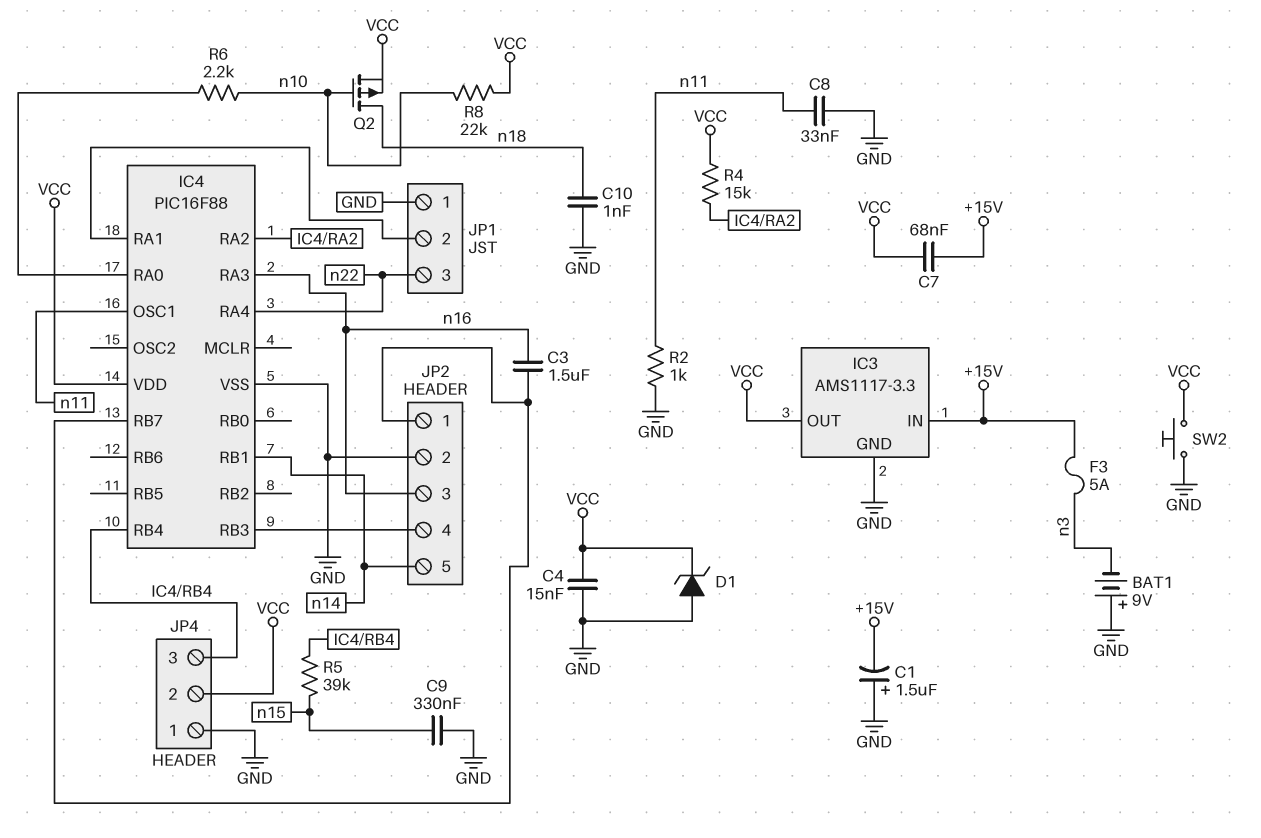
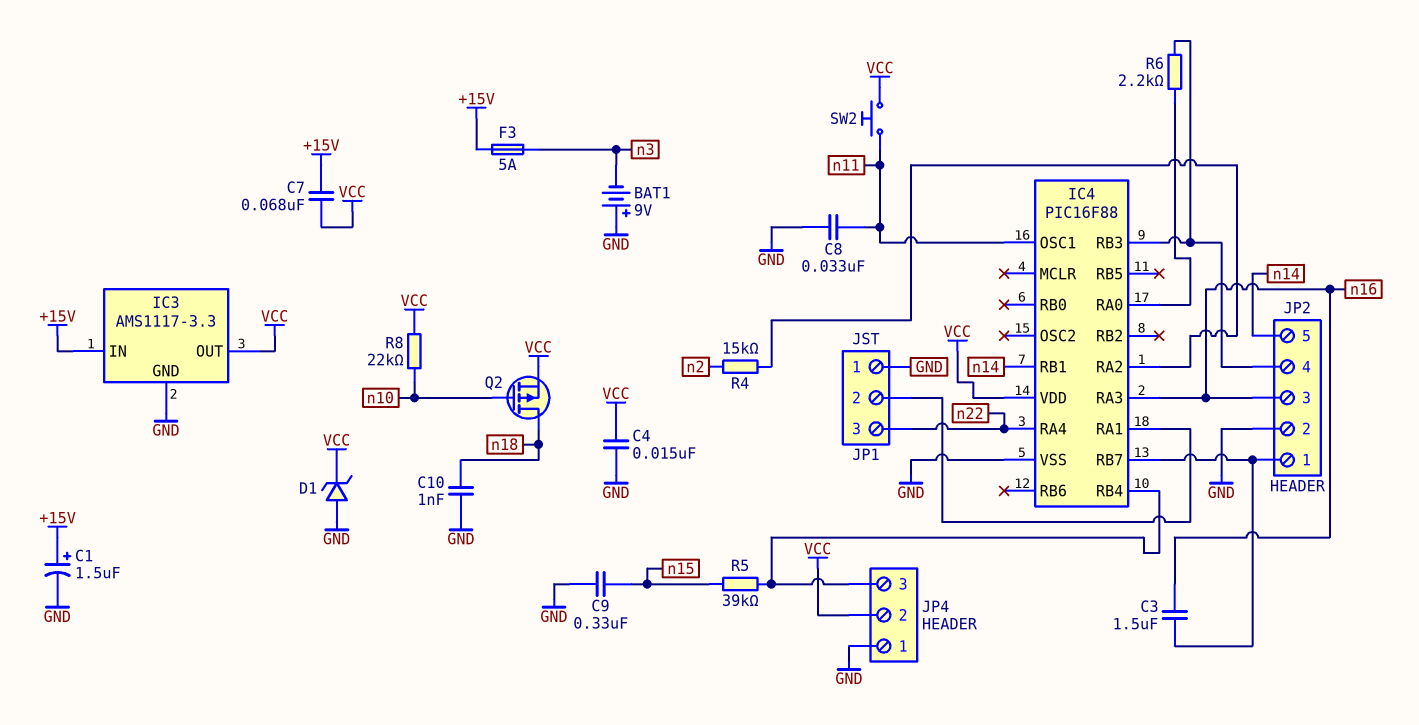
C1: 1.5uF (plus GND, minus +15V) -> 1.5uF (plus +15V, minus GND)
R2: 1k (GND, n11) -> none
R4: 15k (IC4/RA2, VCC) -> 15k (IC4/RA2, n2)
R6: 2.2k (IC4/RA0, n10) -> 2.2k (IC4/RA0, IC4/RB3)
SW2: button (GND, VCC) -> button (VCC, n11)

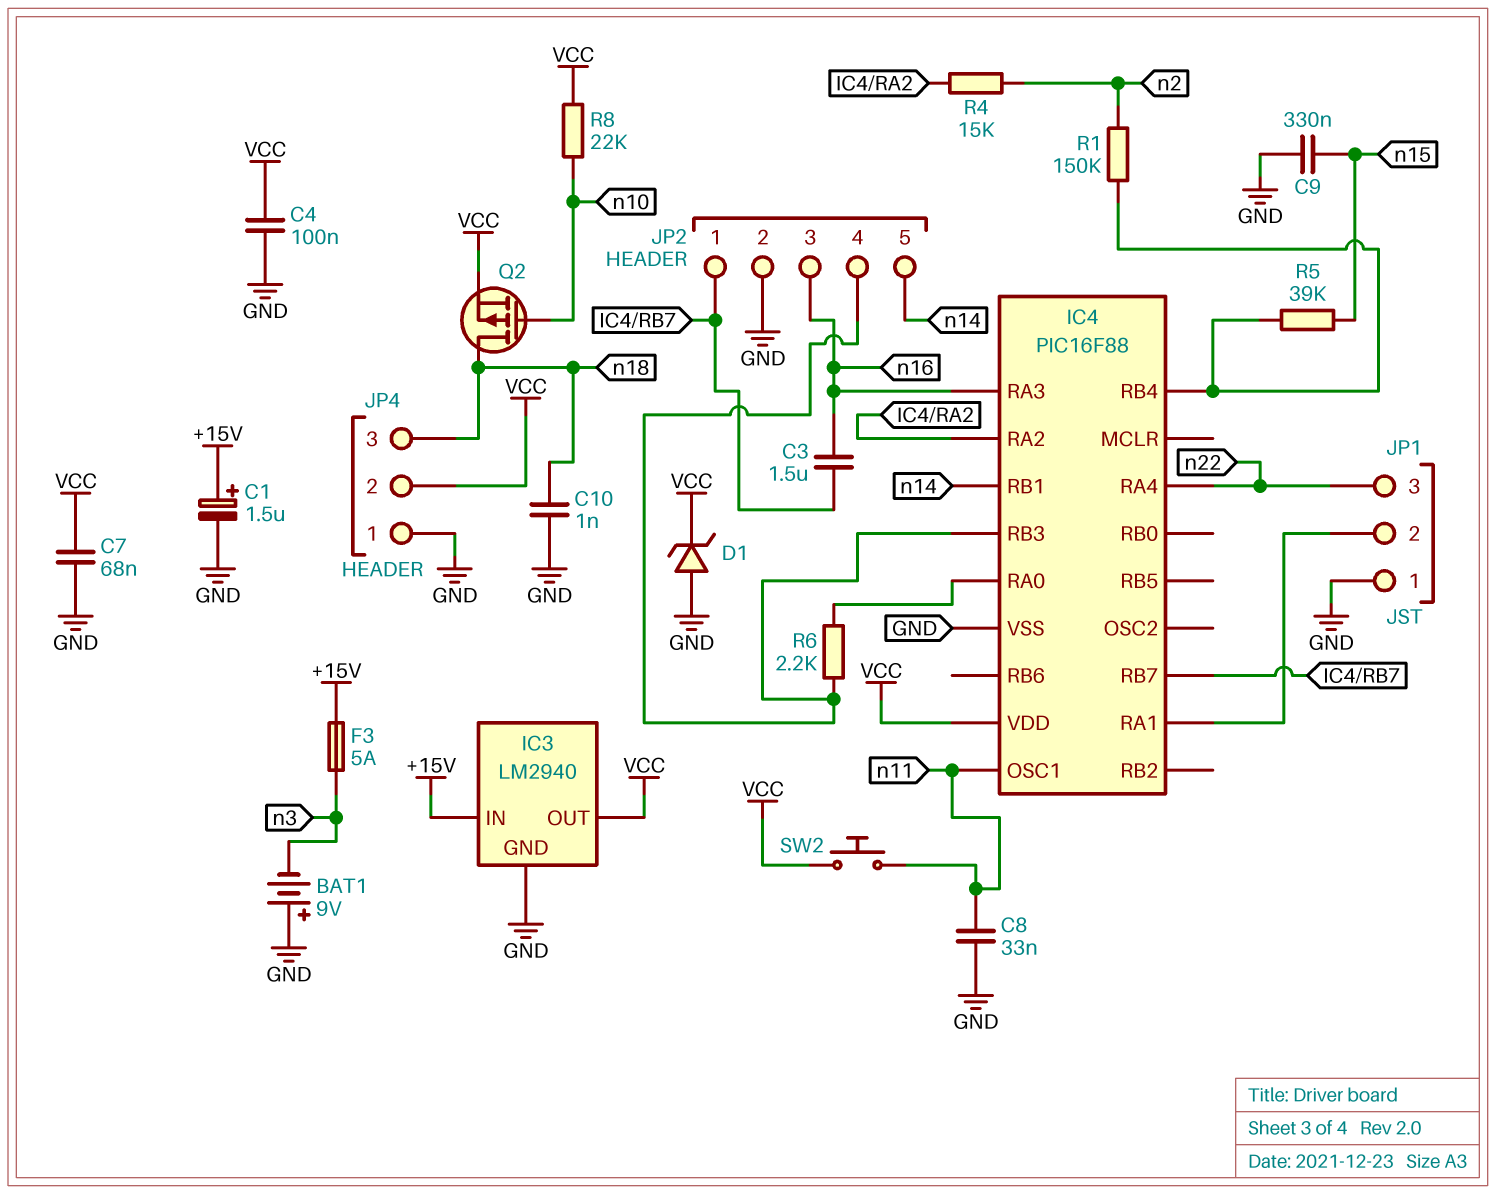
C4: 15nF (GND, VCC) -> 100nF (GND, VCC)
C7: 68nF (+15V, VCC) -> 68nF (GND, VCC)
IC3: AMS1117-3.3 -> LM2940
JP4 pin 3: IC4/RB4 -> n18
R1: none -> 150k (IC4/RB4, n2)

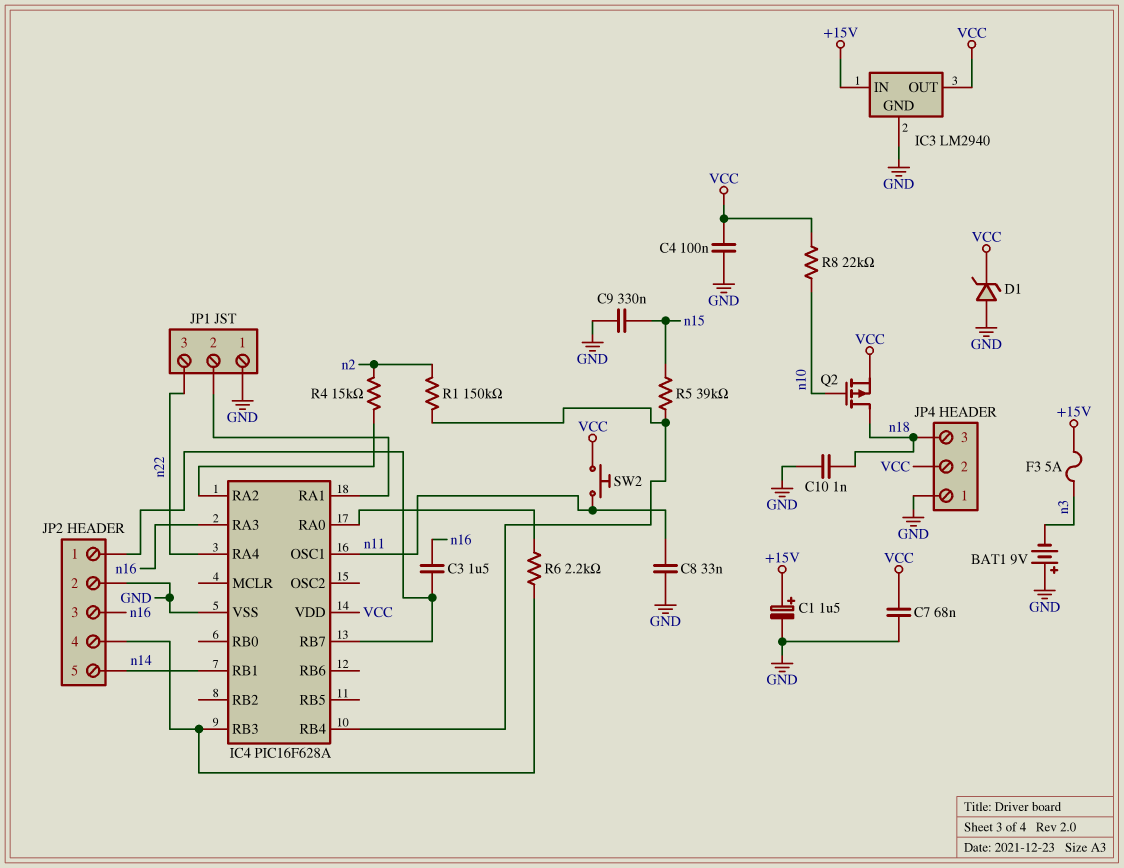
IC4: PIC16F88 -> PIC16F628A

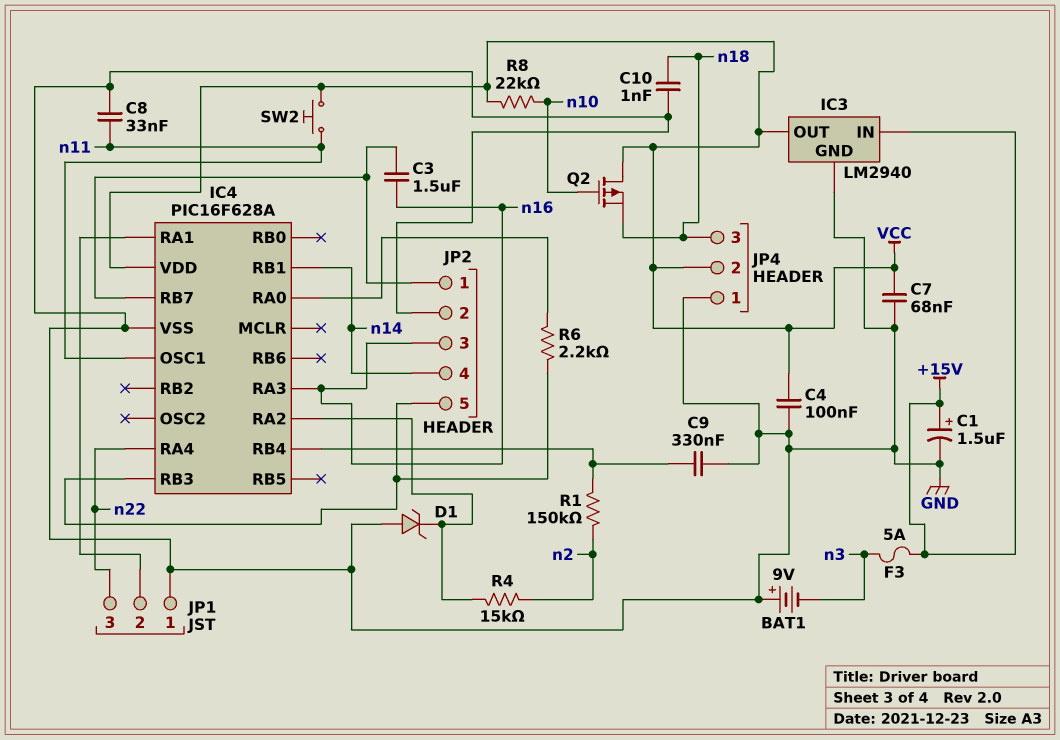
C9: 330nF (GND, n15) -> 330nF (GND, IC4/RB4)
D1: zener (A GND, K VCC) -> zener (A GND, K IC4/RA2)
JP2 pin 4: IC4/RB3 -> n14
JP2 pin 5: n14 -> IC4/RB3
Q2: PMOS (G n10, D n18, S VCC) -> PMOS (G n10, D VCC, S n18)
R5: 39k (IC4/RB4, n15) -> none

